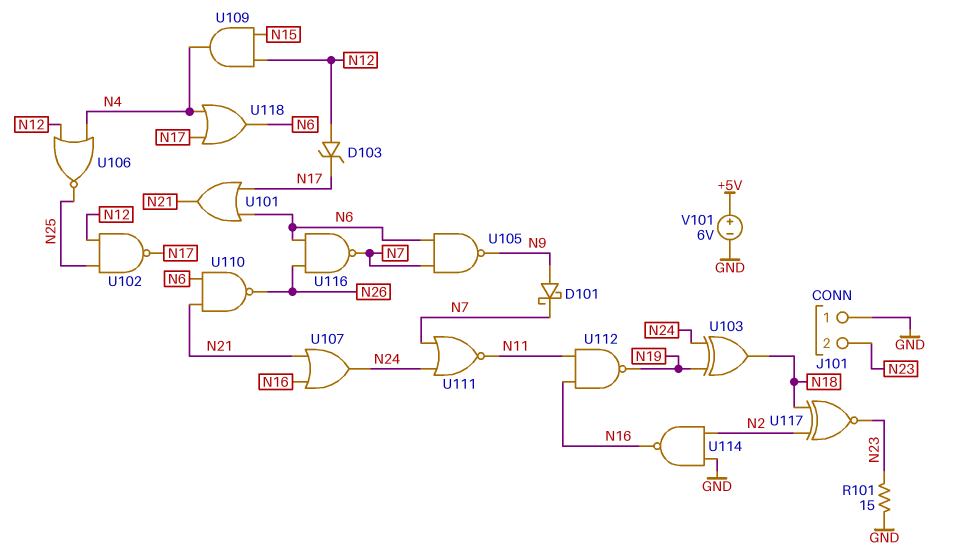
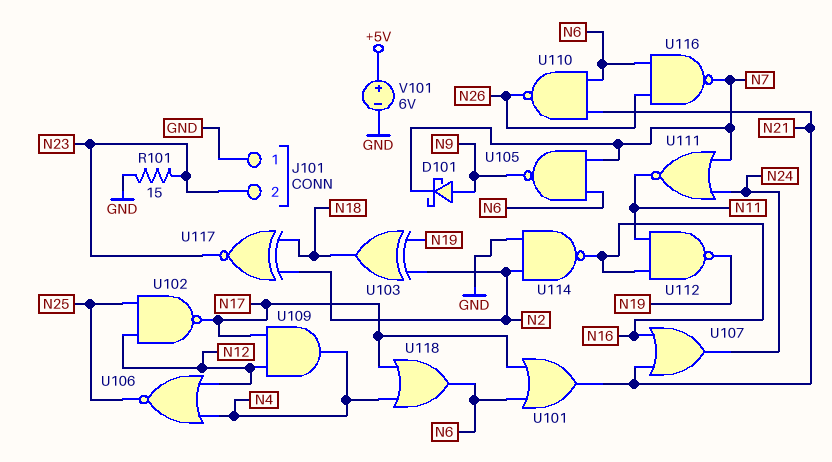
D103: zener (A N12, K N17) -> none
U103: XOR (in N19, in N24, out N18) -> XOR (in N2, in N19, out N18)
U109: AND (in N12, in N15, out N4) -> AND (in N12, in N17, out N4)

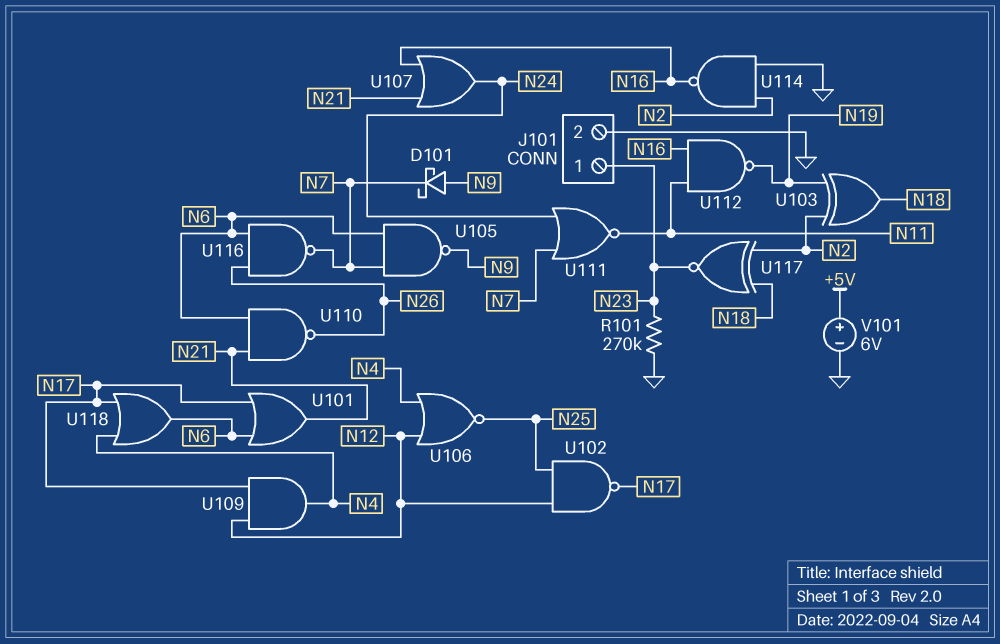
J101 pin 1: GND -> N23
J101 pin 2: N23 -> GND
R101: 15 (GND, N23) -> 270k (GND, N23)

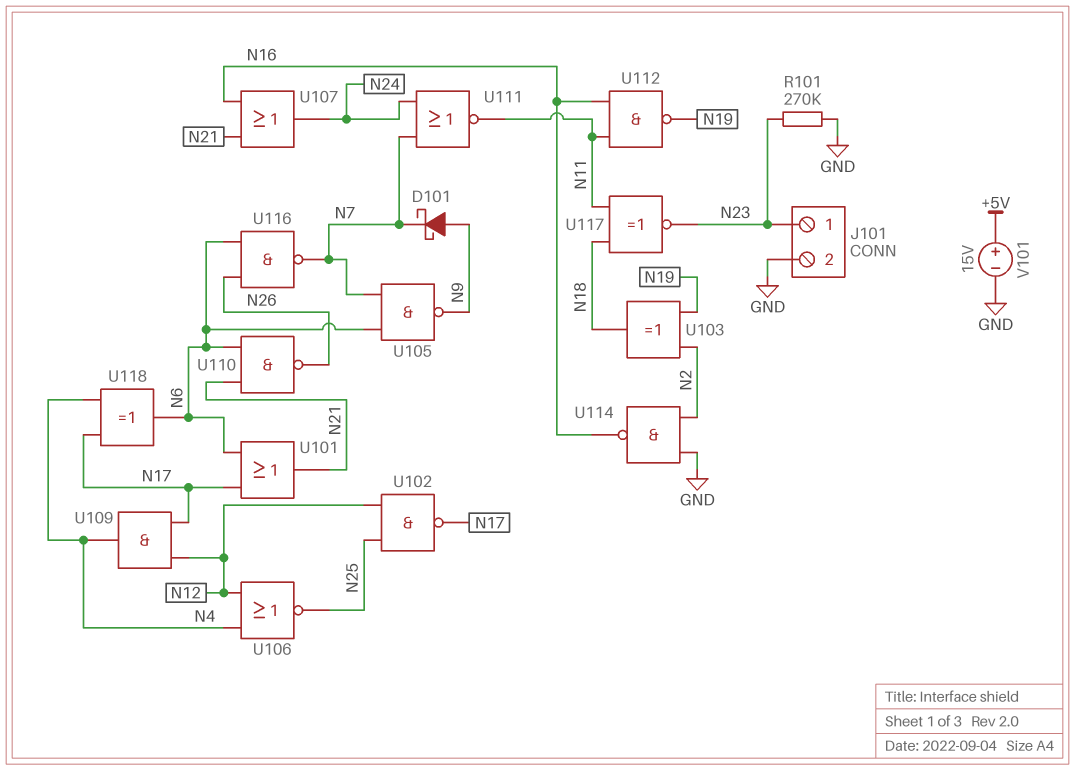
U117: XNOR (in N2, in N18, out N23) -> XNOR (in N11, in N18, out N23)
U118: OR (in N4, in N17, out N6) -> XOR (in N4, in N17, out N6)
V101: 6V (plus +5V, minus GND) -> 15V (plus +5V, minus GND)

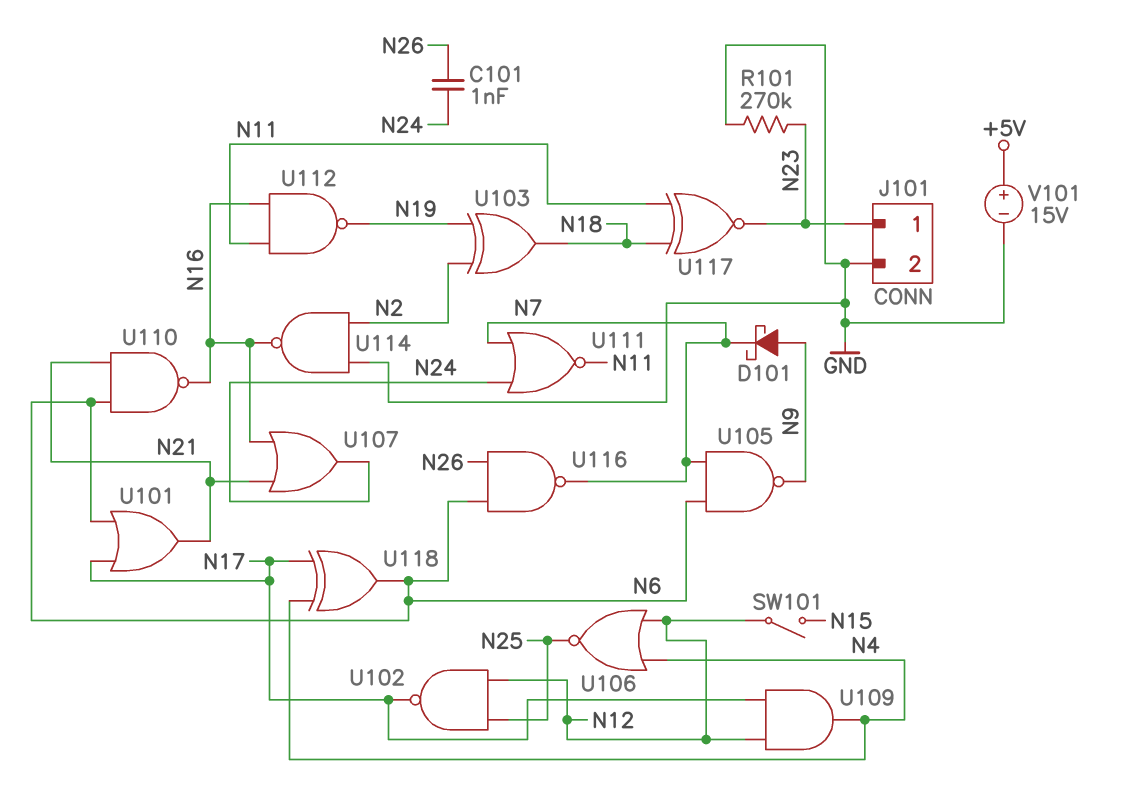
C101: none -> 1nF (N24, N26)
SW101: none -> switch (N12, N15)
U110: NAND (in N6, in N21, out N26) -> NAND (in N6, in N21, out N16)

